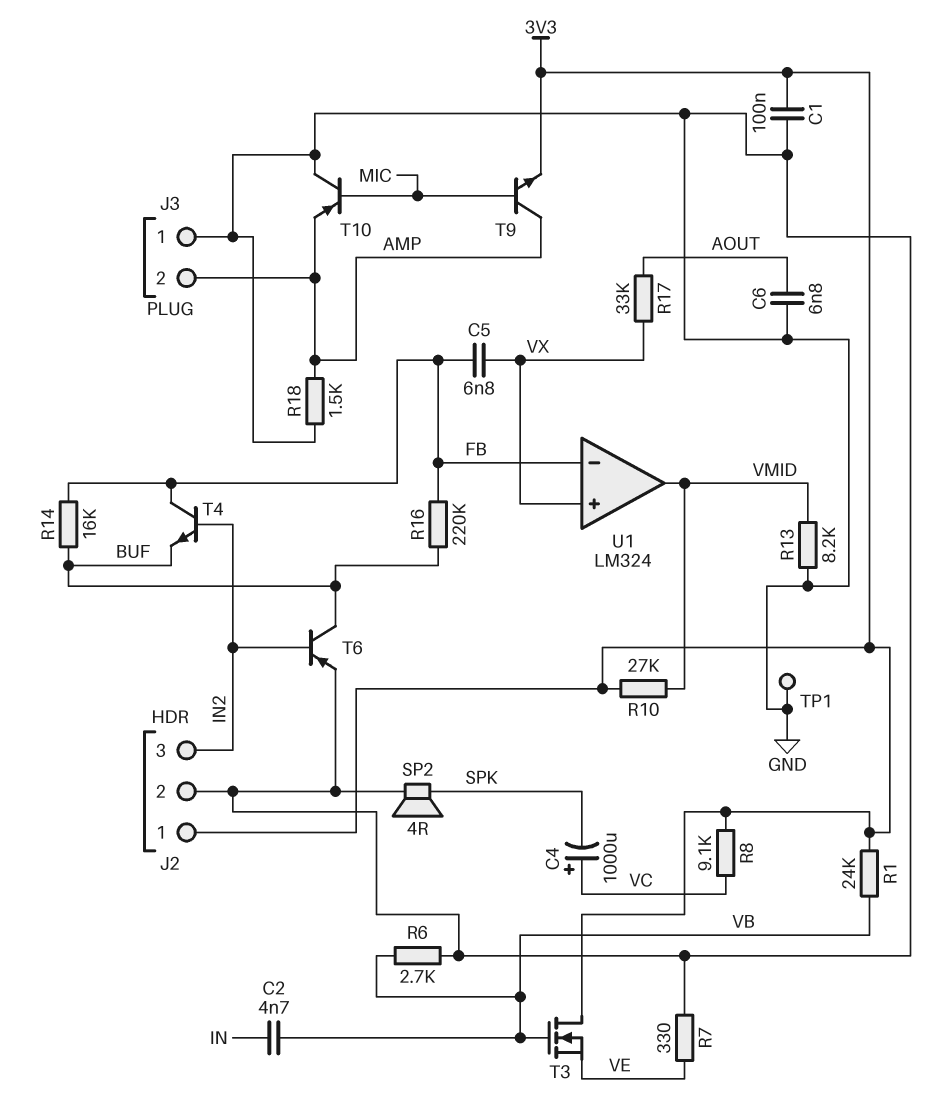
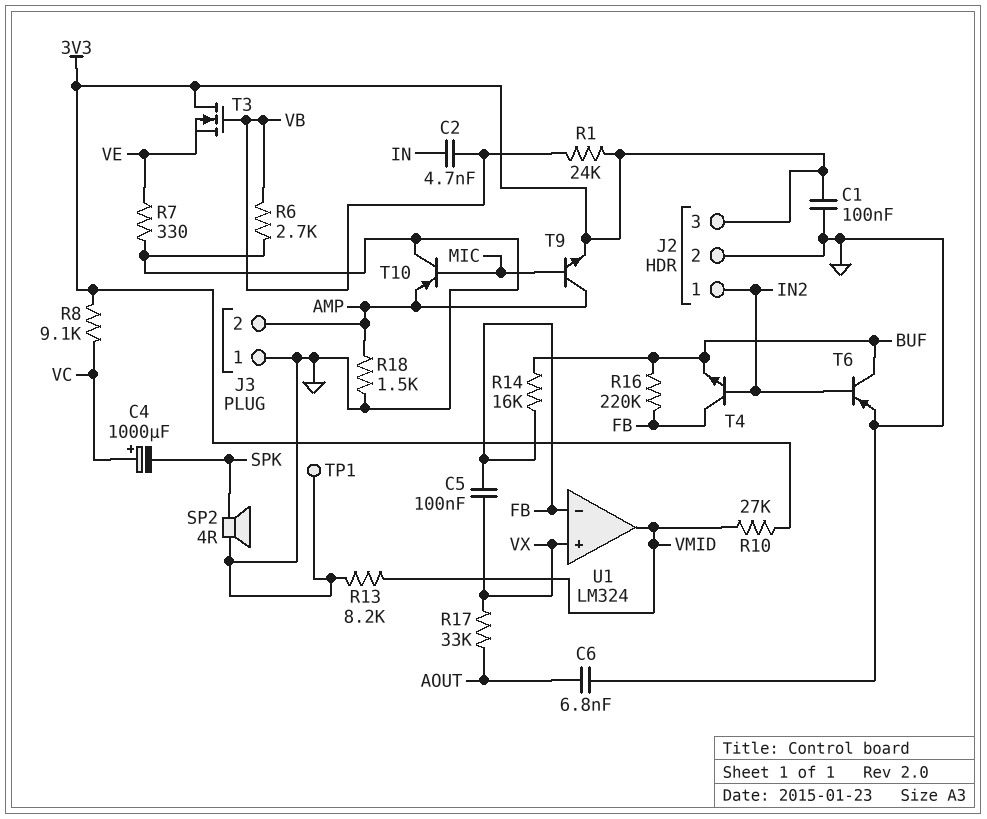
C5: 6.8nF (FB, VX) -> 100nF (FB, VX)
J2 pin 1: 3V3 -> IN2
J2 pin 3: IN2 -> 3V3

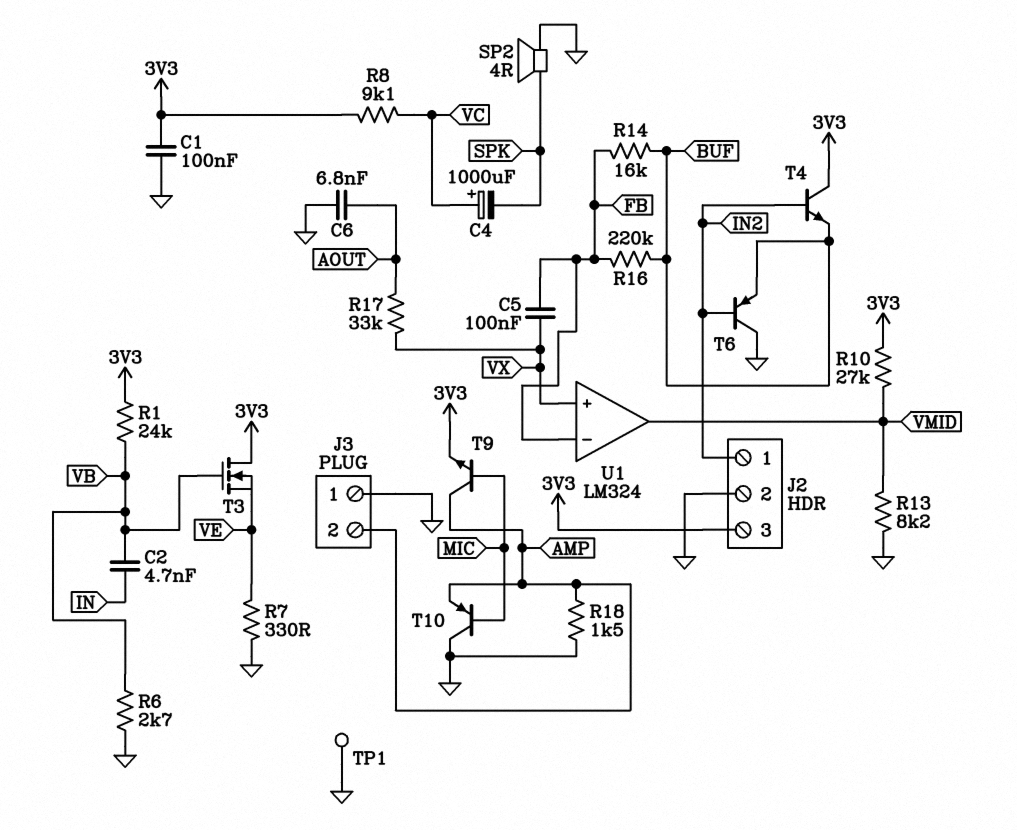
T4: NPN (B IN2, C FB, E BUF) -> NPN (B IN2, C 3V3, E BUF)
T6: PNP (B IN2, C BUF, E GND) -> PNP (B IN2, C GND, E BUF)

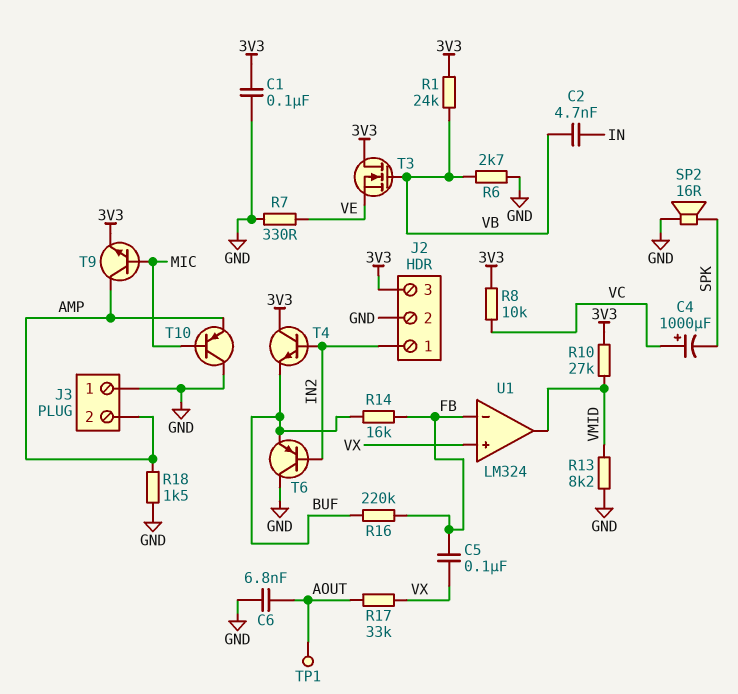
R8: 9.1k (3V3, VC) -> 10k (3V3, VC)
SP2: speaker 4R (GND, SPK) -> speaker 16R (GND, SPK)
TP1: test point (GND) -> test point (AOUT)

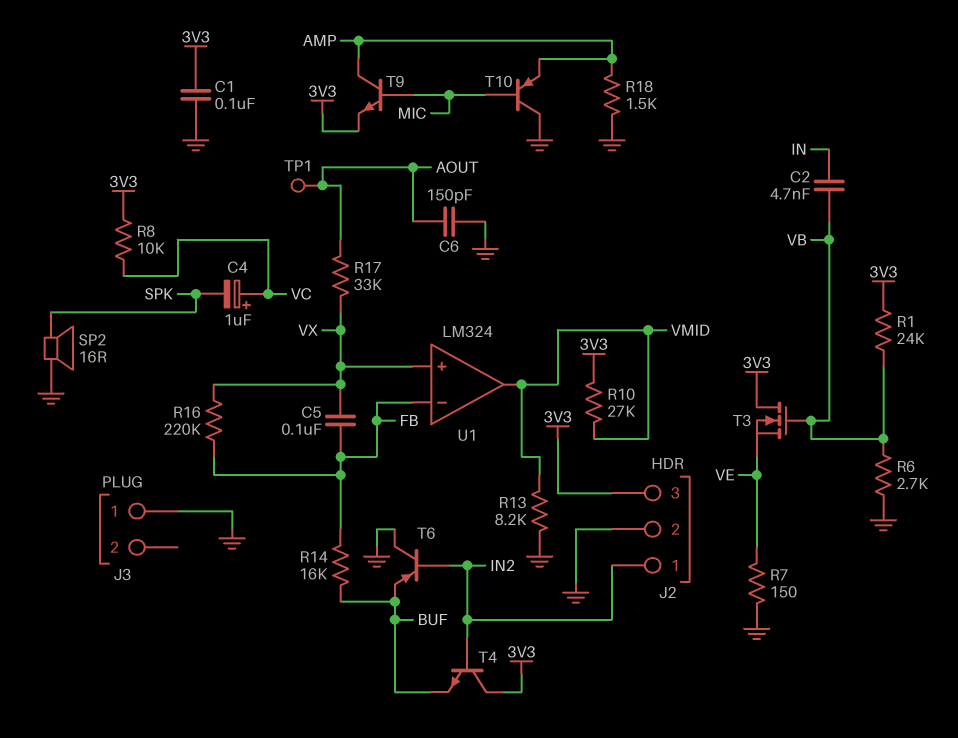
C4: 1000uF (plus VC, minus SPK) -> 1uF (plus VC, minus SPK)
C6: 6.8nF (AOUT, GND) -> 150pF (AOUT, GND)
J3 pin 2: AMP -> none
R7: 330 (GND, VE) -> 150 (GND, VE)
R16: 220k (BUF, FB) -> 220k (FB, VX)

